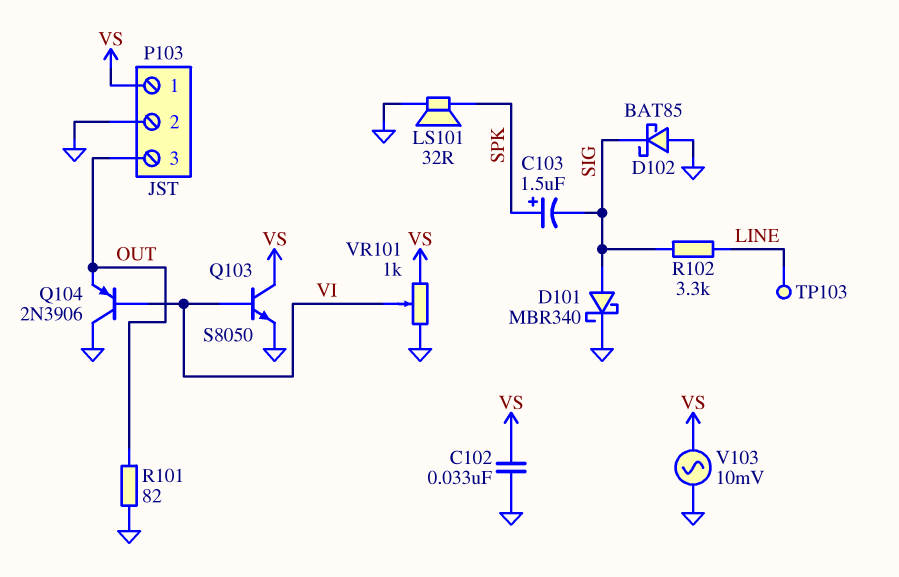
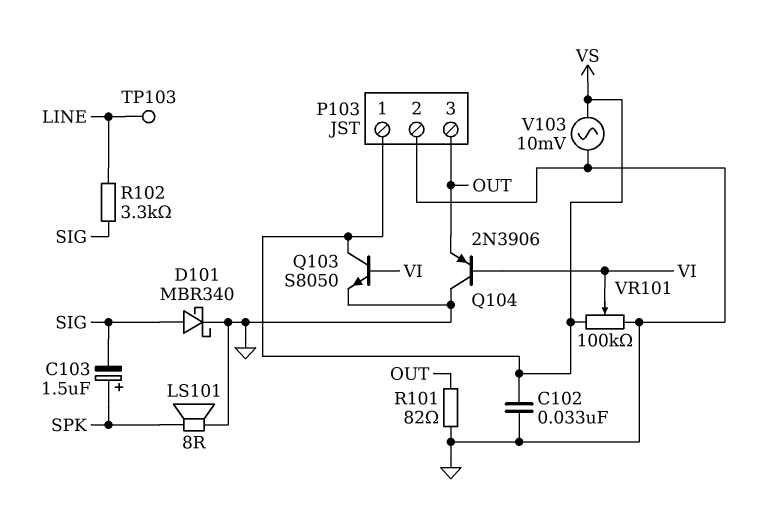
D102: schottky BAT85 (A GND, K SIG) -> none
LS101: speaker 32R (GND, SPK) -> speaker 8R (GND, SPK)
VR101: 1k (GND, VS, wiper VI) -> 100k (GND, VS, wiper VI)

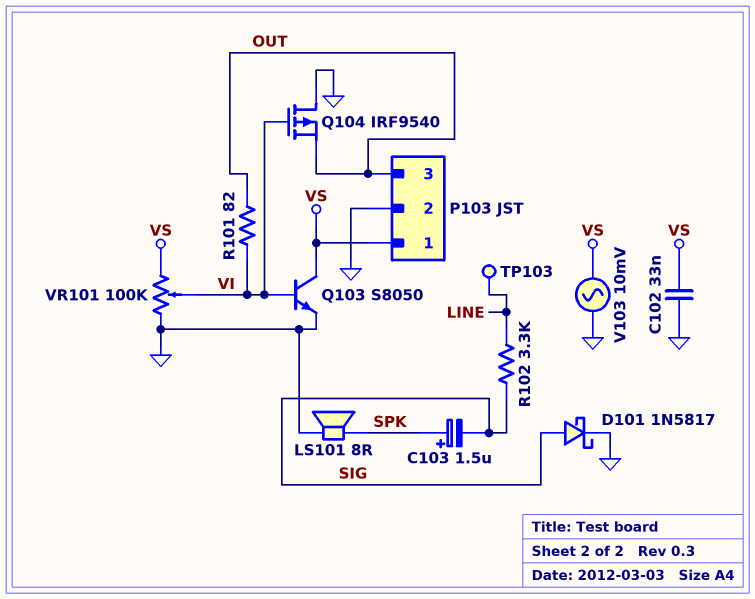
D101: schottky MBR340 (A SIG, K GND) -> schottky 1N5817 (A SIG, K GND)
Q104: PNP 2N3906 (B VI, C GND, E OUT) -> PMOS IRF9540 (G VI, D GND, S OUT)
R101: 82 (GND, OUT) -> 82 (OUT, VI)

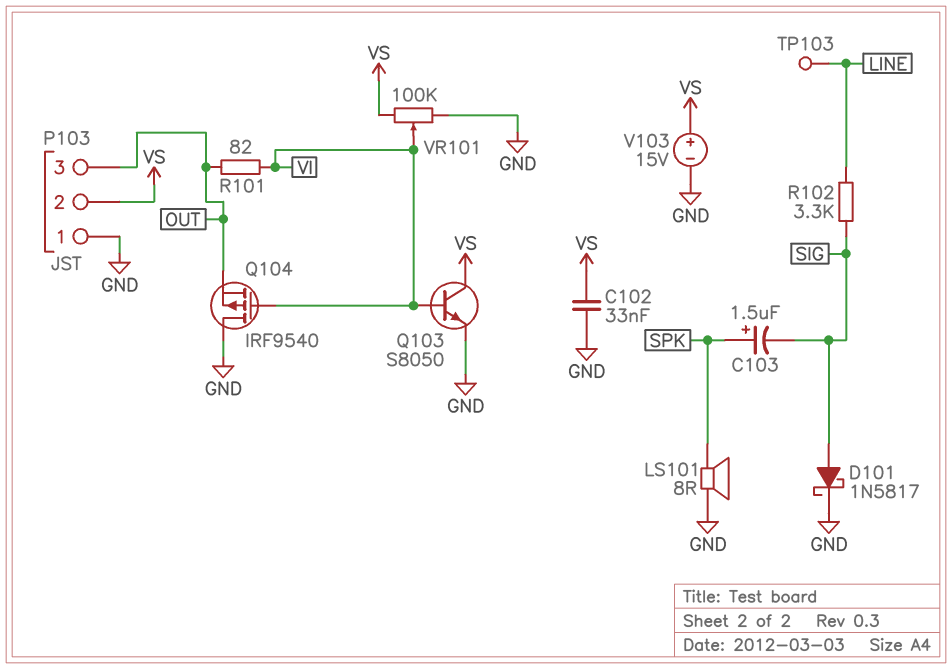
P103 pin 1: VS -> GND
P103 pin 2: GND -> VS
V103: AC 10mV (GND, VS) -> 15V (plus VS, minus GND)

